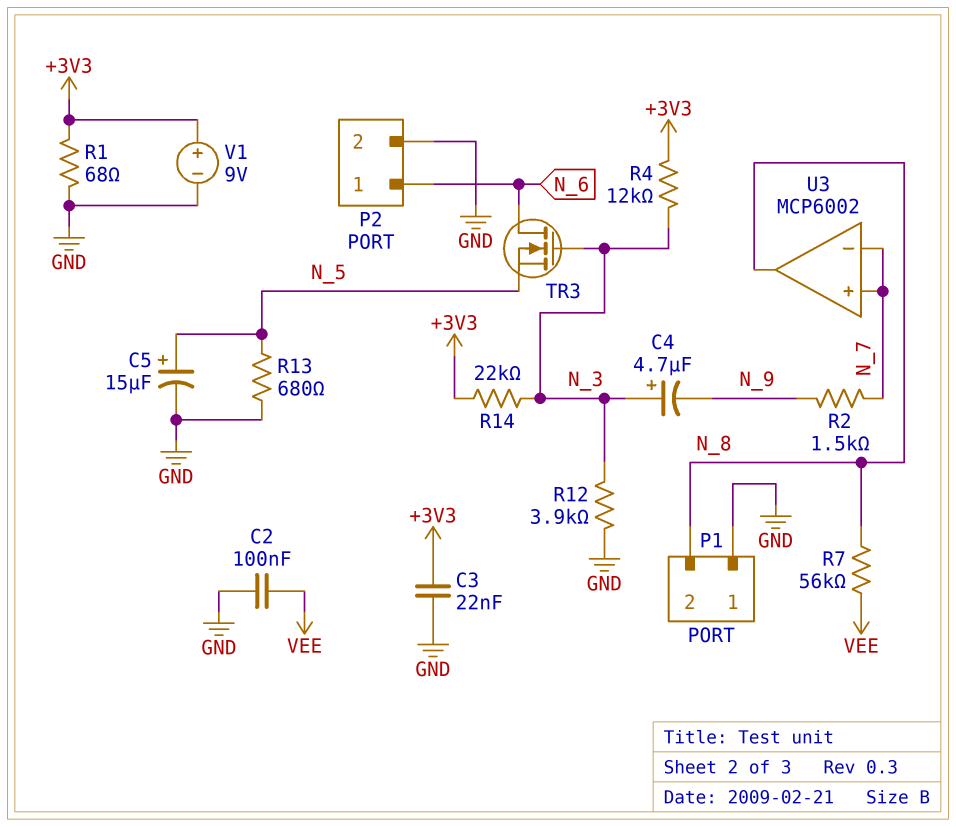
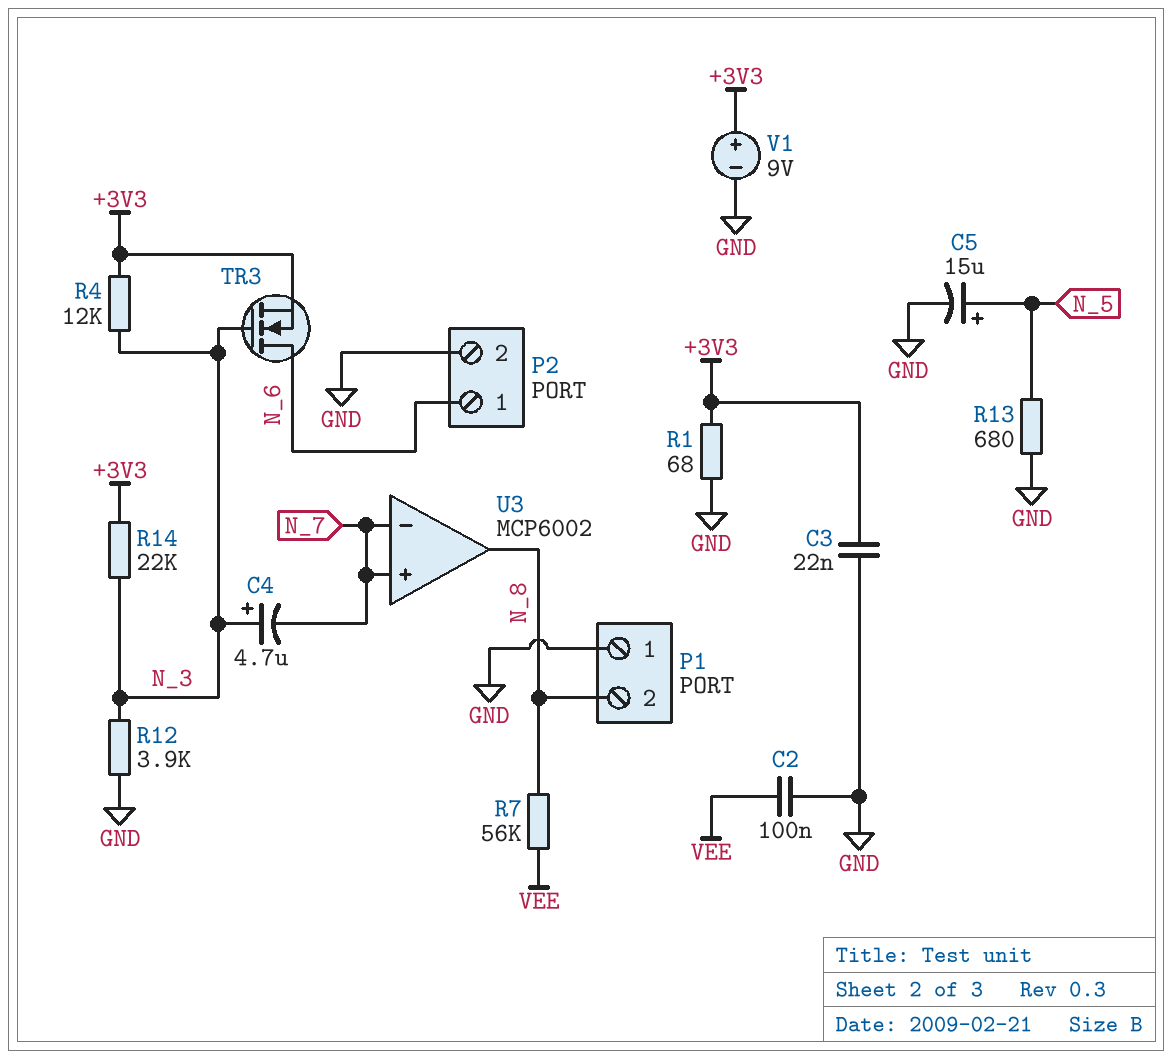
C4: 4.7uF (plus N_3, minus N_9) -> 4.7uF (plus N_3, minus N_7)
R2: 1.5k (N_7, N_9) -> none
TR3: NMOS (G N_3, D N_6, S N_5) -> NMOS (G N_3, D N_6, S +3V3)

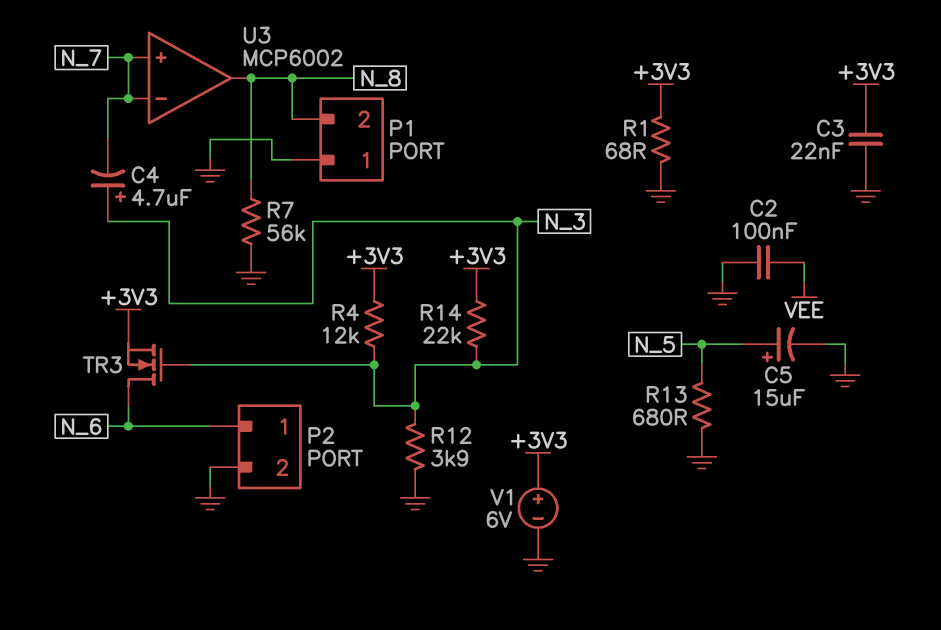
R7: 56k (N_8, VEE) -> 56k (GND, N_8)
V1: 9V (plus +3V3, minus GND) -> 6V (plus +3V3, minus GND)

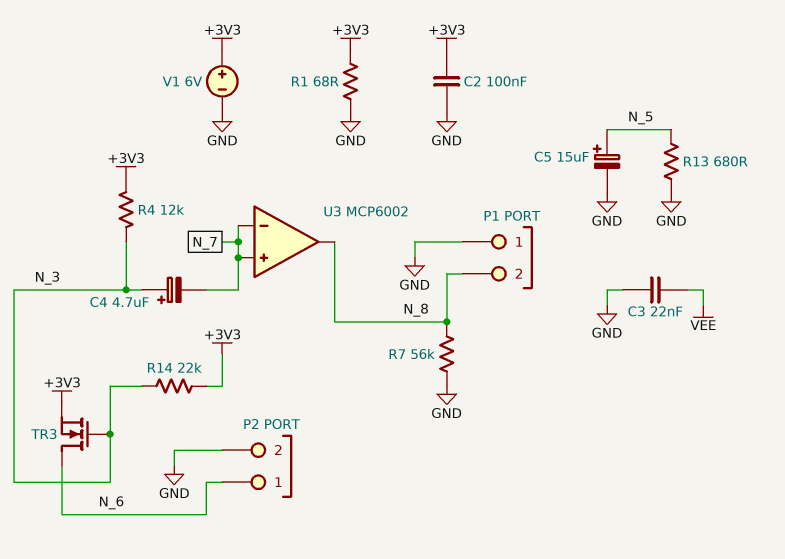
C2: 100nF (GND, VEE) -> 100nF (+3V3, GND)
C3: 22nF (+3V3, GND) -> 22nF (GND, VEE)
R12: 3.9k (GND, N_3) -> none

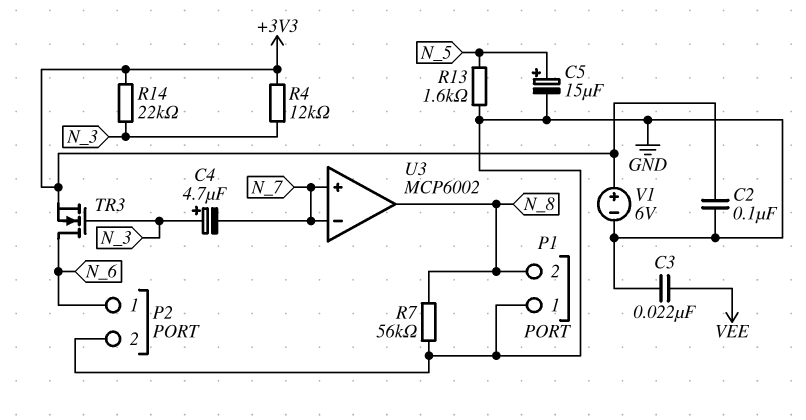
R1: 68 (+3V3, GND) -> none
R13: 680 (GND, N_5) -> 1.6k (GND, N_5)

